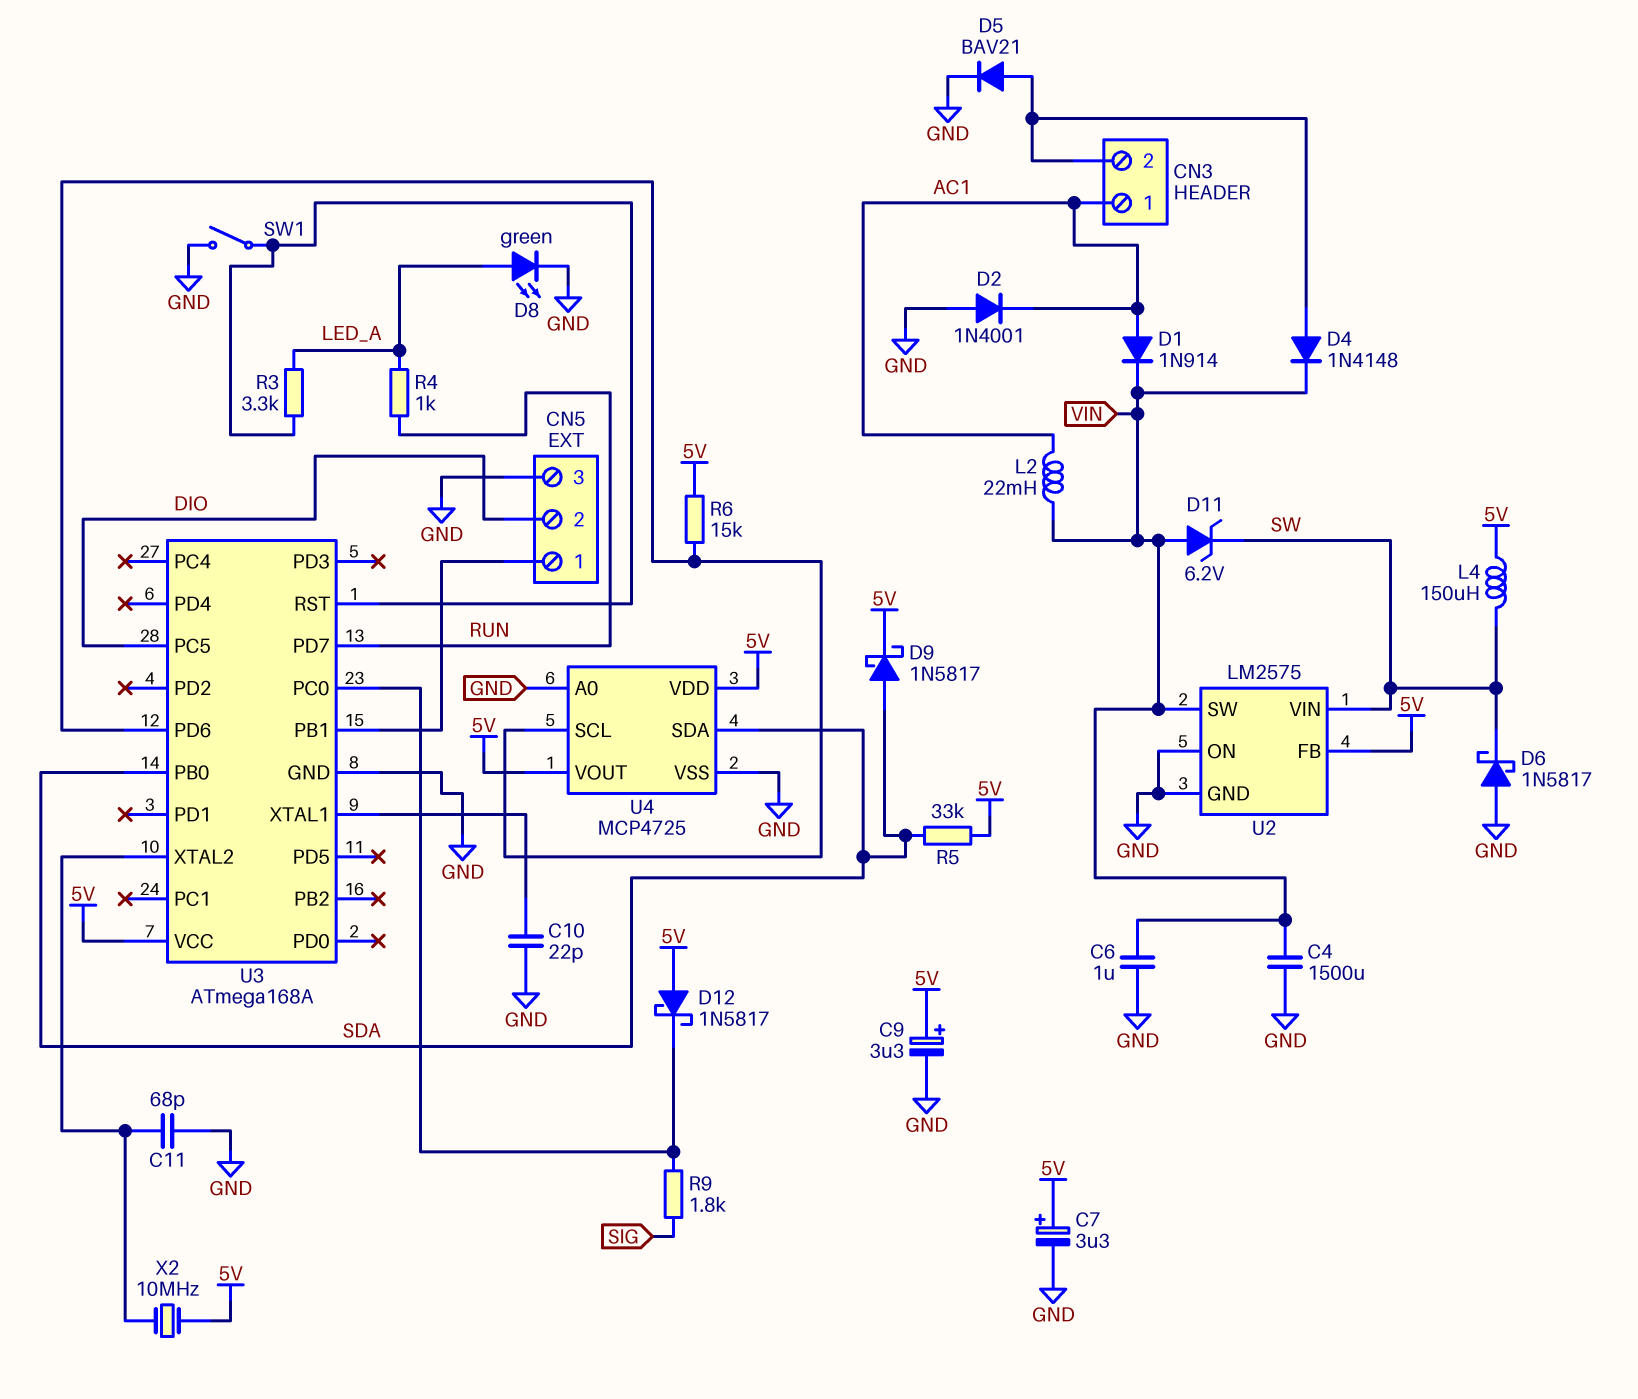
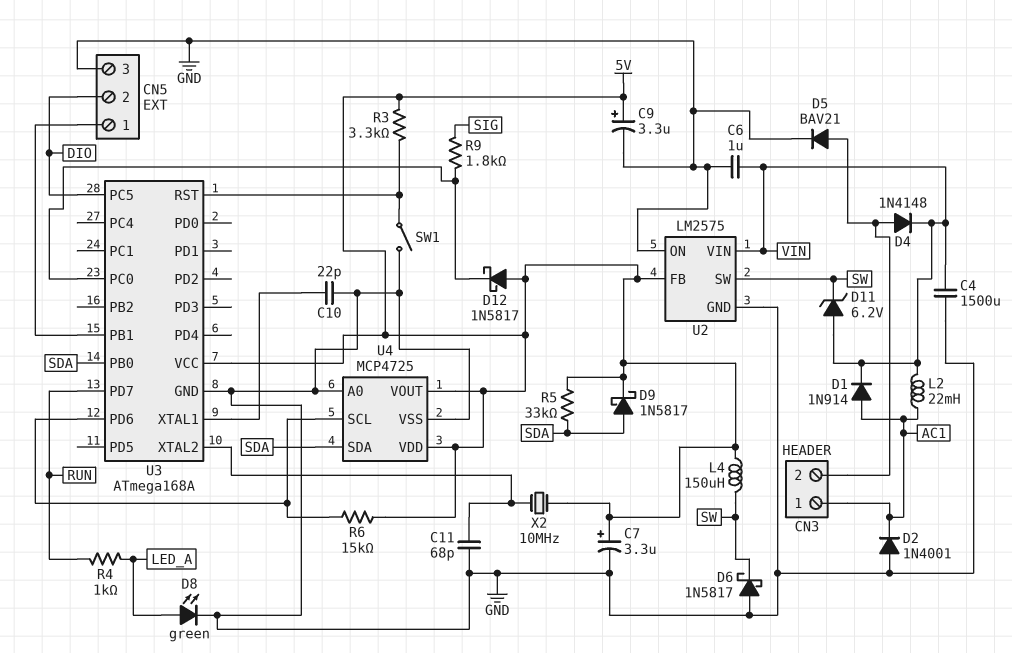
R3: 3.3k (LED_A, U3/RST) -> 3.3k (5V, U3/RST)
U2 pin SW: VIN -> SW
U2 pin VIN: SW -> VIN

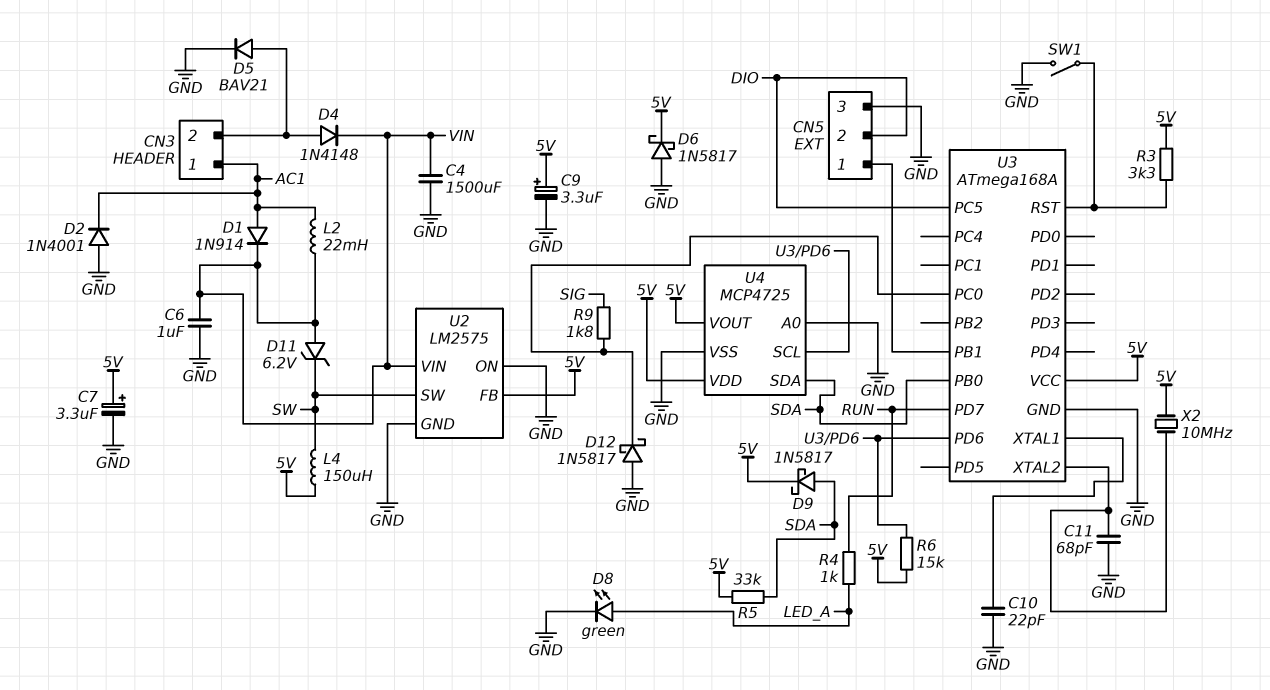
D6: schottky 1N5817 (A GND, K SW) -> schottky 1N5817 (A GND, K 5V)
D12: schottky 1N5817 (A 5V, K U3/PC0) -> schottky 1N5817 (A GND, K U3/PC0)

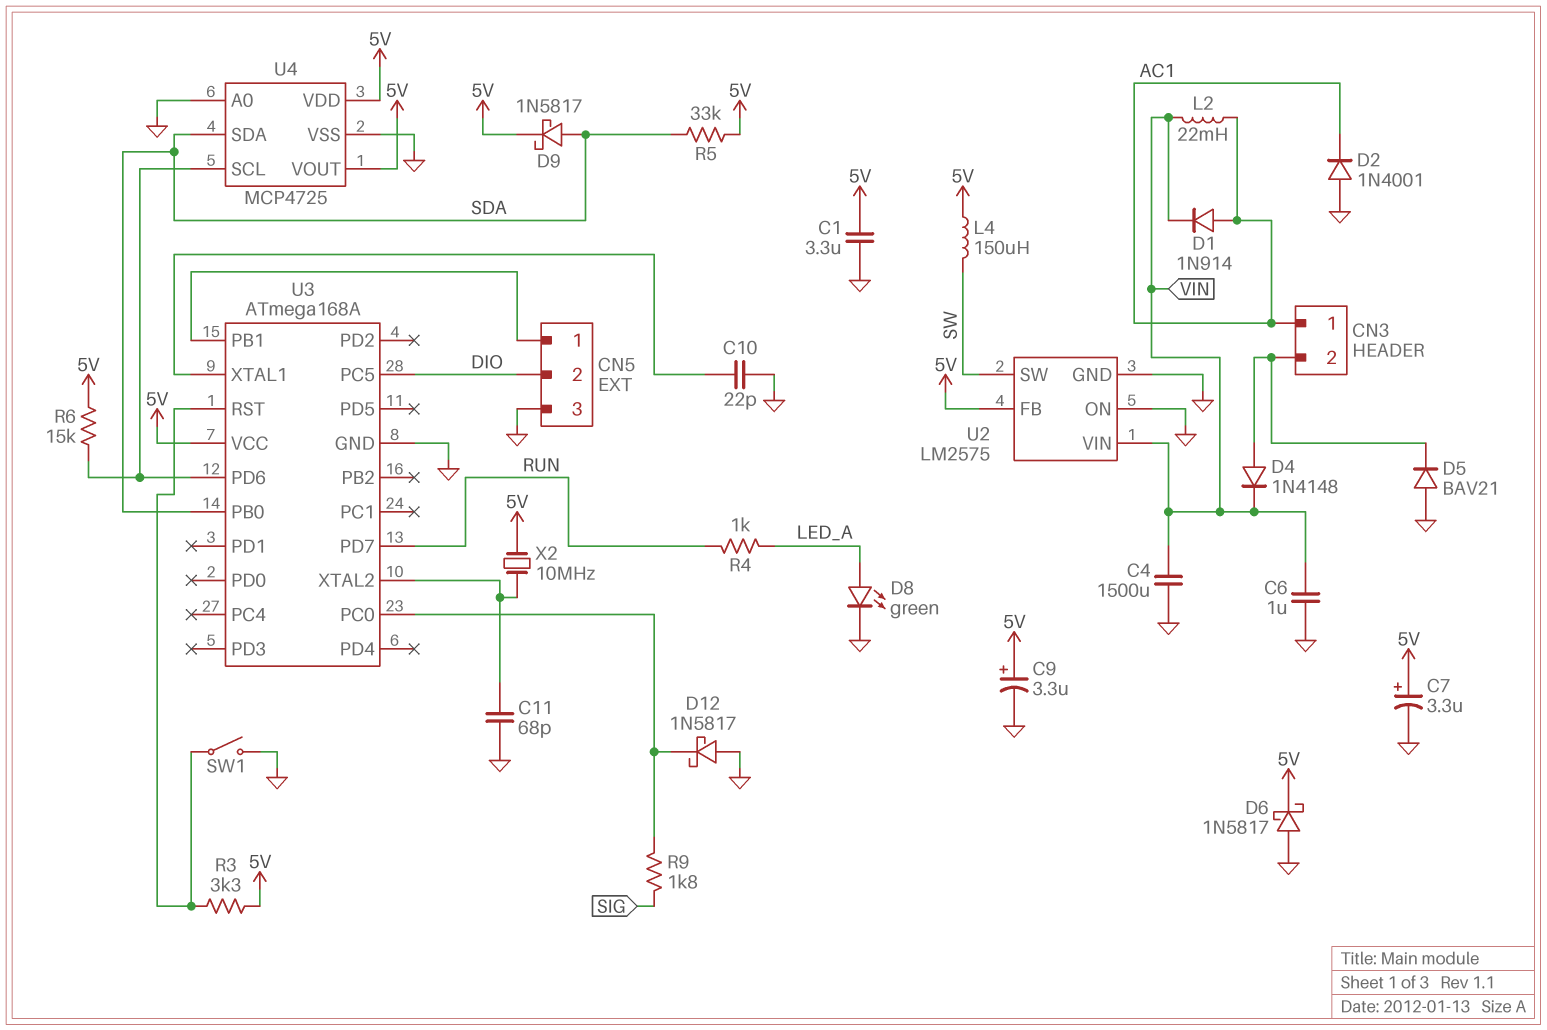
C1: none -> 3.3uF (5V, GND)
D5: diode BAV21 (A CN3/2, K GND) -> diode BAV21 (A GND, K CN3/2)
D11: zener 6.2V (A VIN, K SW) -> none

